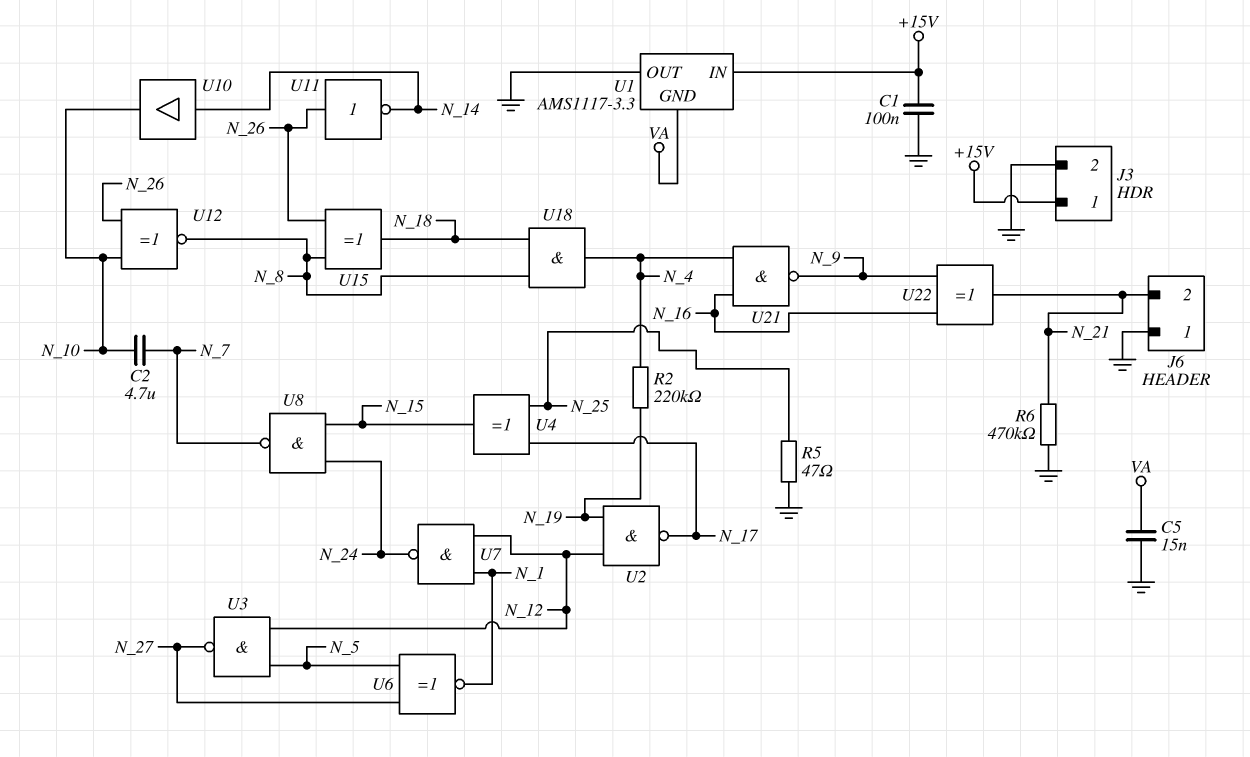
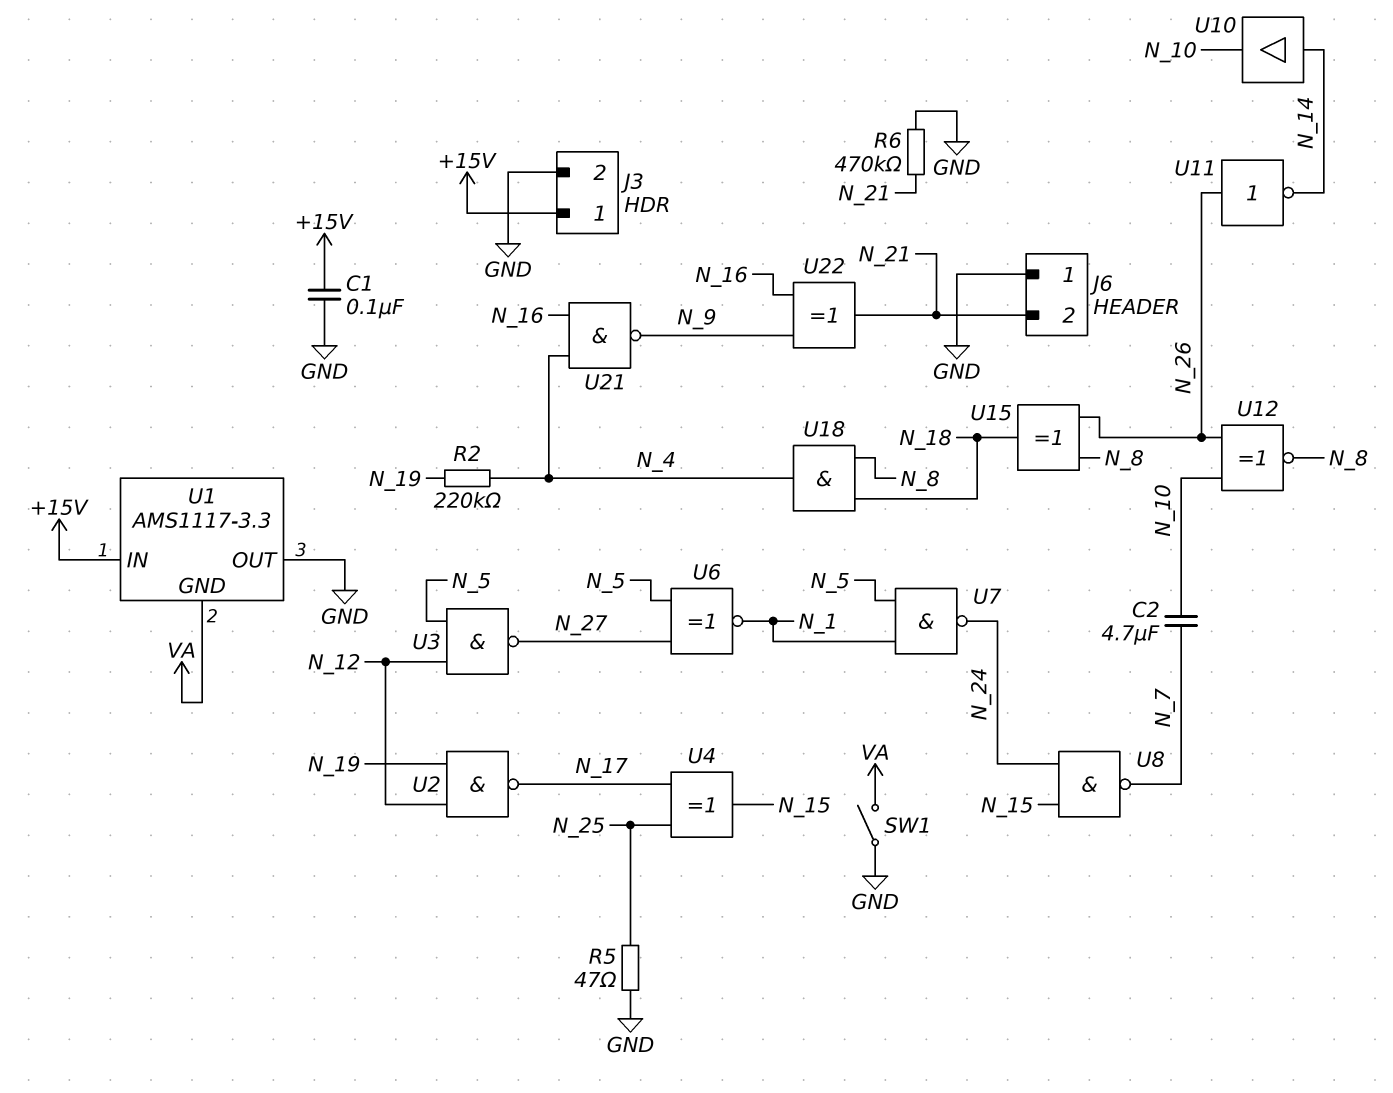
C5: 15nF (GND, VA) -> none
SW1: none -> switch (GND, VA)
U7: NAND (in N_1, in N_12, out N_24) -> NAND (in N_1, in N_5, out N_24)

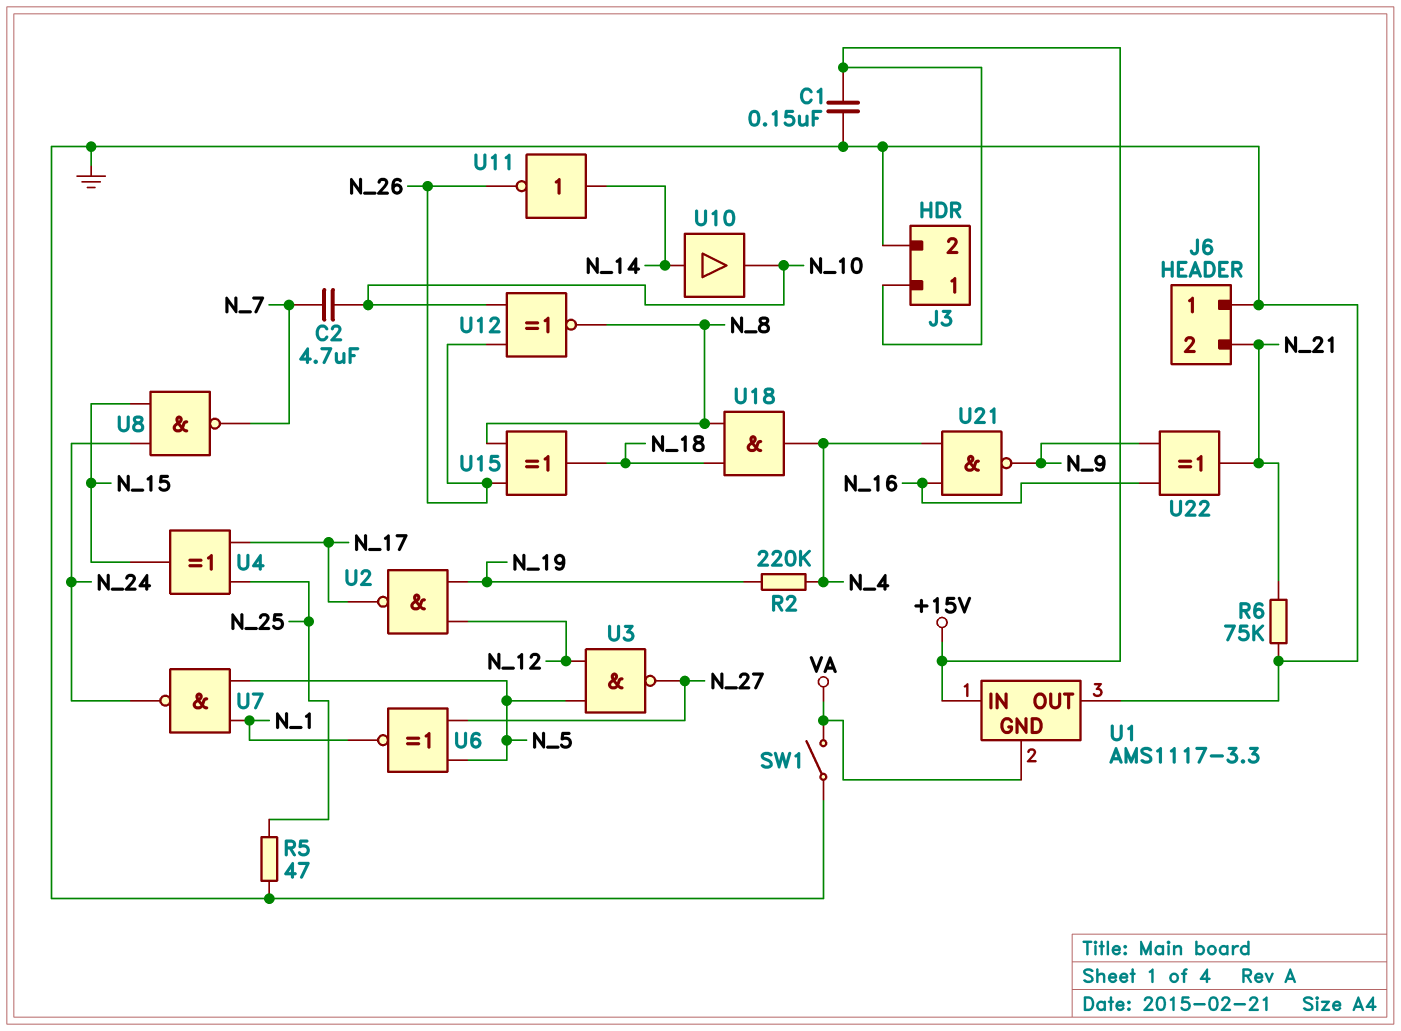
C1: 100nF (+15V, GND) -> 150nF (+15V, GND)
R6: 470k (GND, N_21) -> 75k (GND, N_21)
U11: NOT (in N_26, out N_14) -> NOT (in N_14, out N_26)

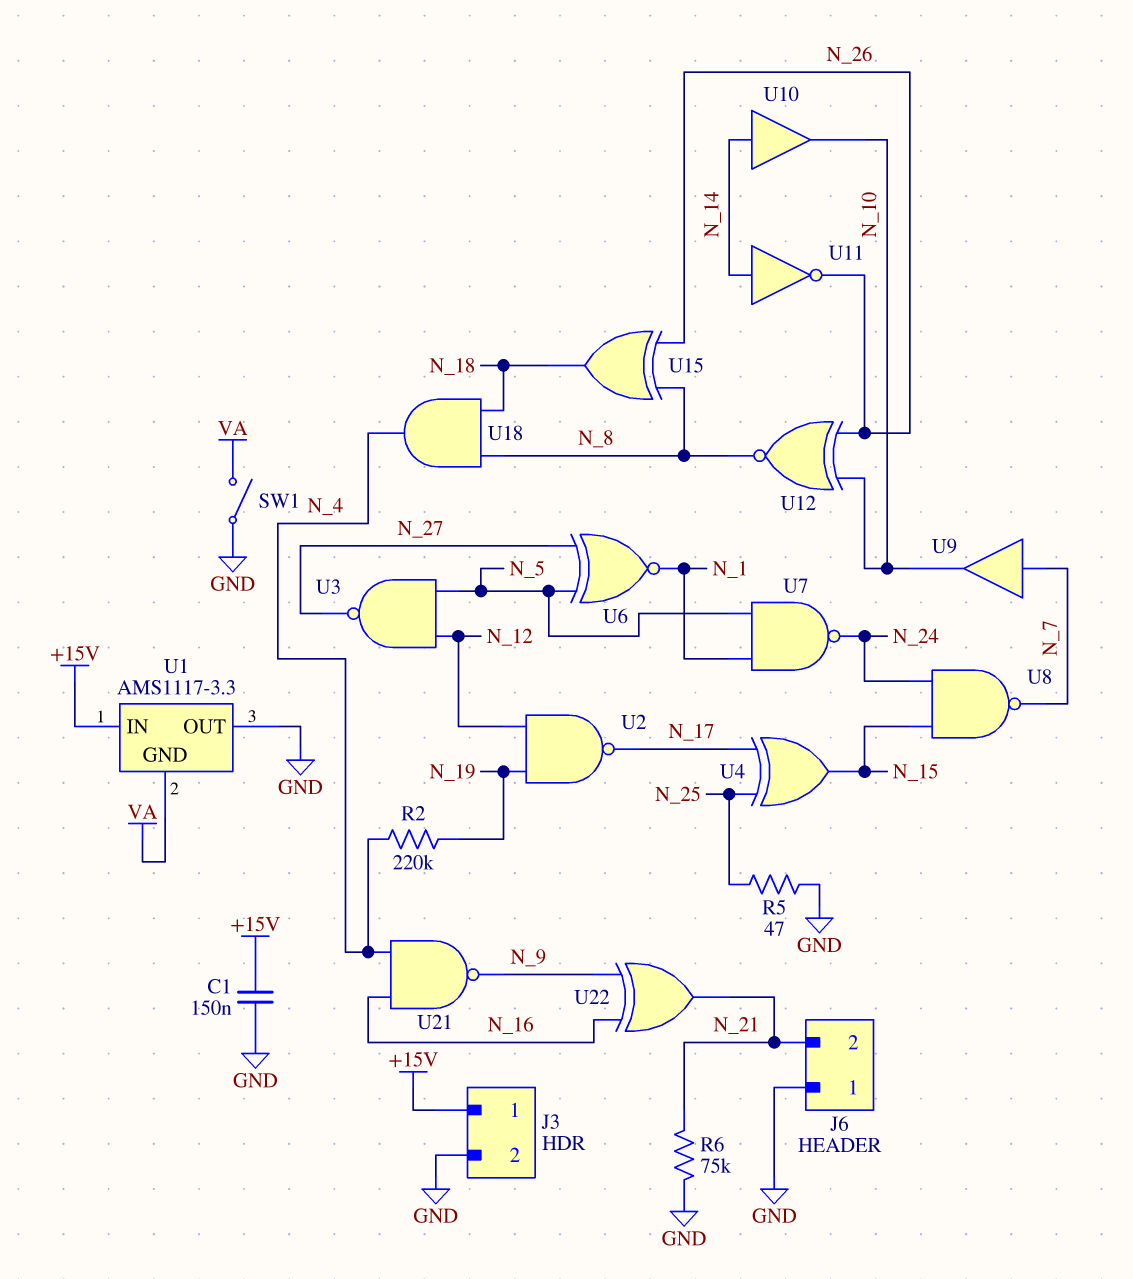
C2: 4.7uF (N_7, N_10) -> none
U9: none -> buffer (in N_7, out N_10)

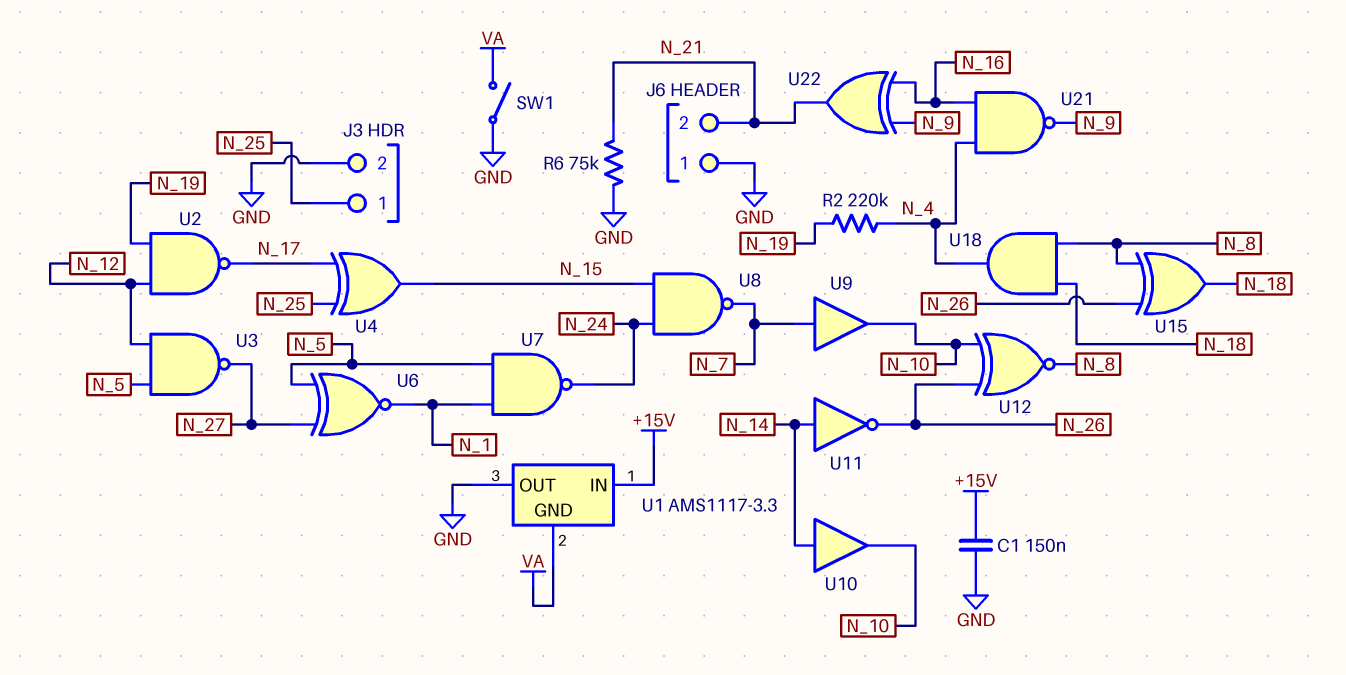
J3 pin 1: +15V -> N_25
R5: 47 (GND, N_25) -> none

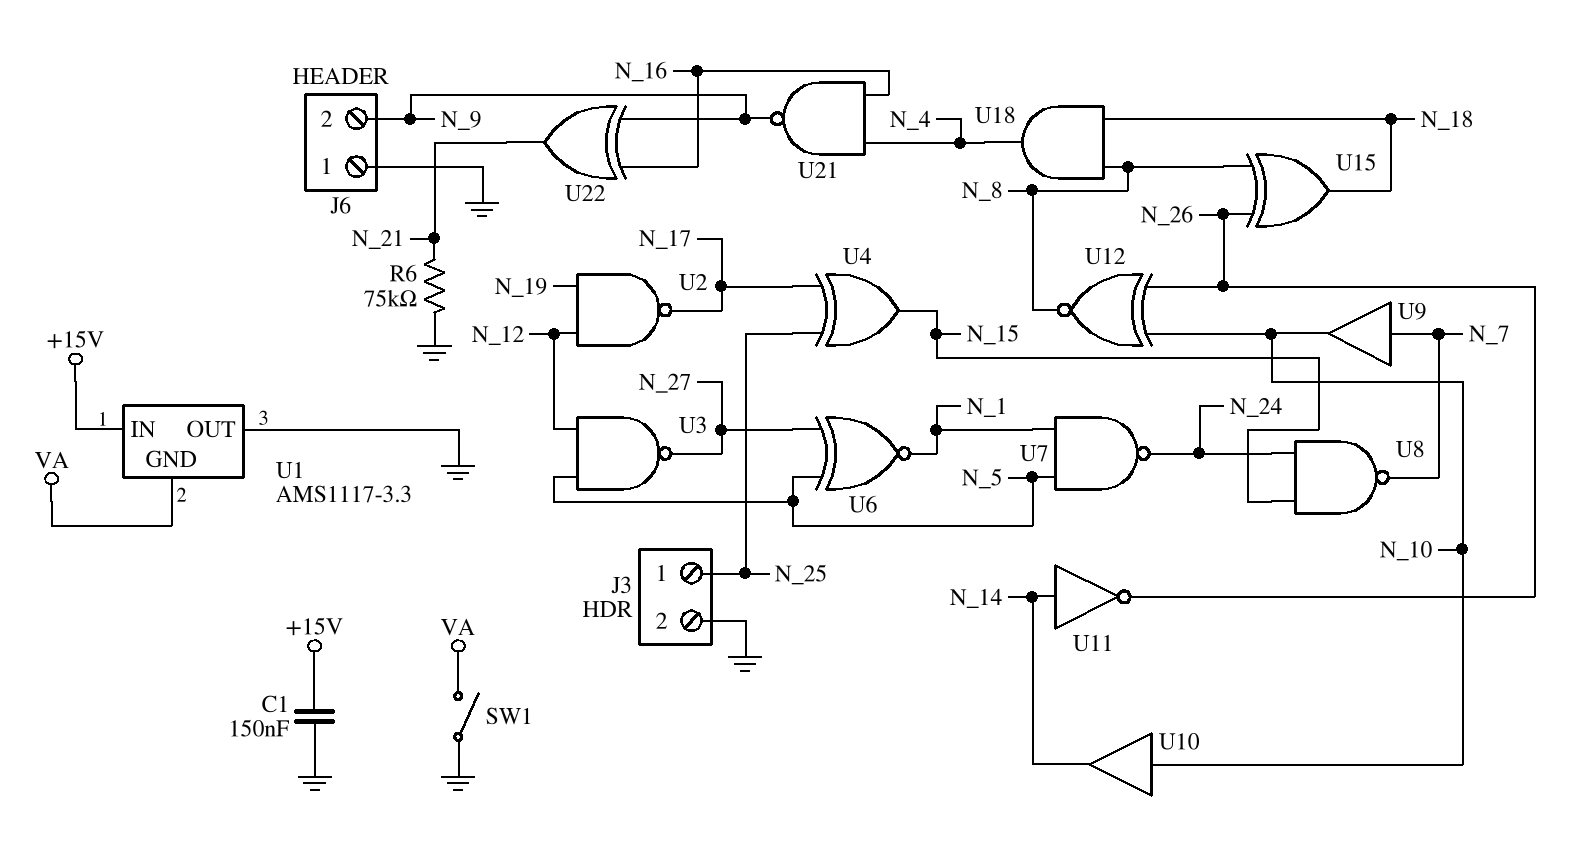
J6 pin 2: N_21 -> N_9
R2: 220k (N_4, N_19) -> none
U10: buffer (in N_14, out N_10) -> buffer (in N_10, out N_14)

